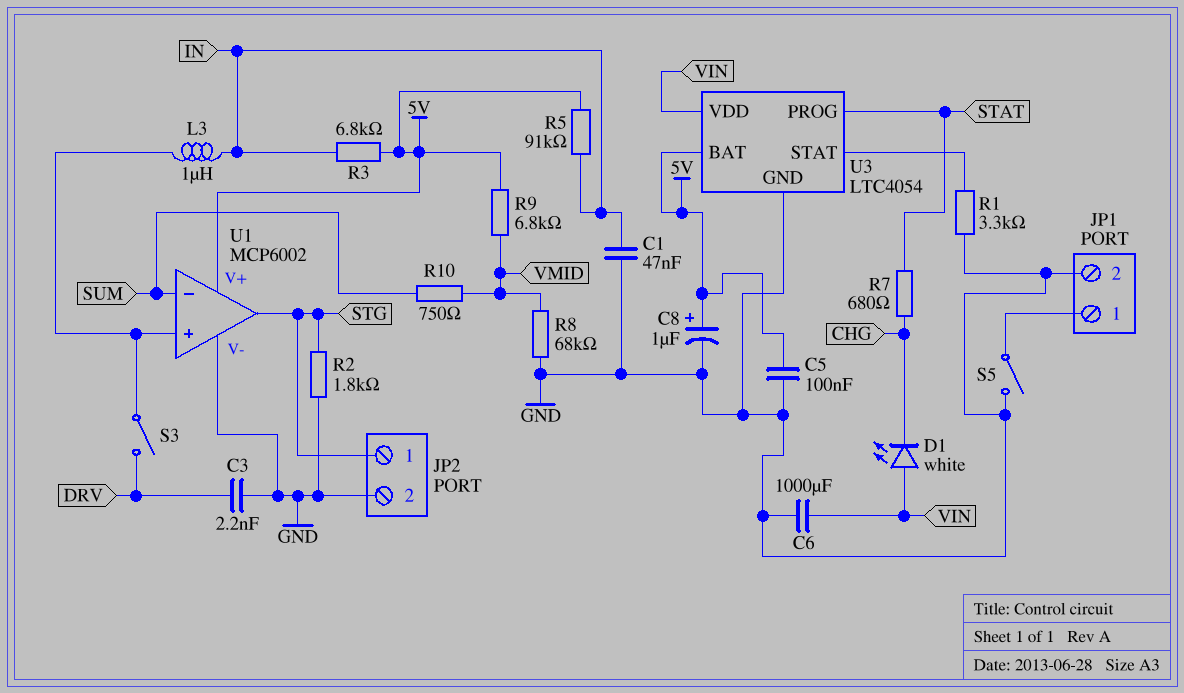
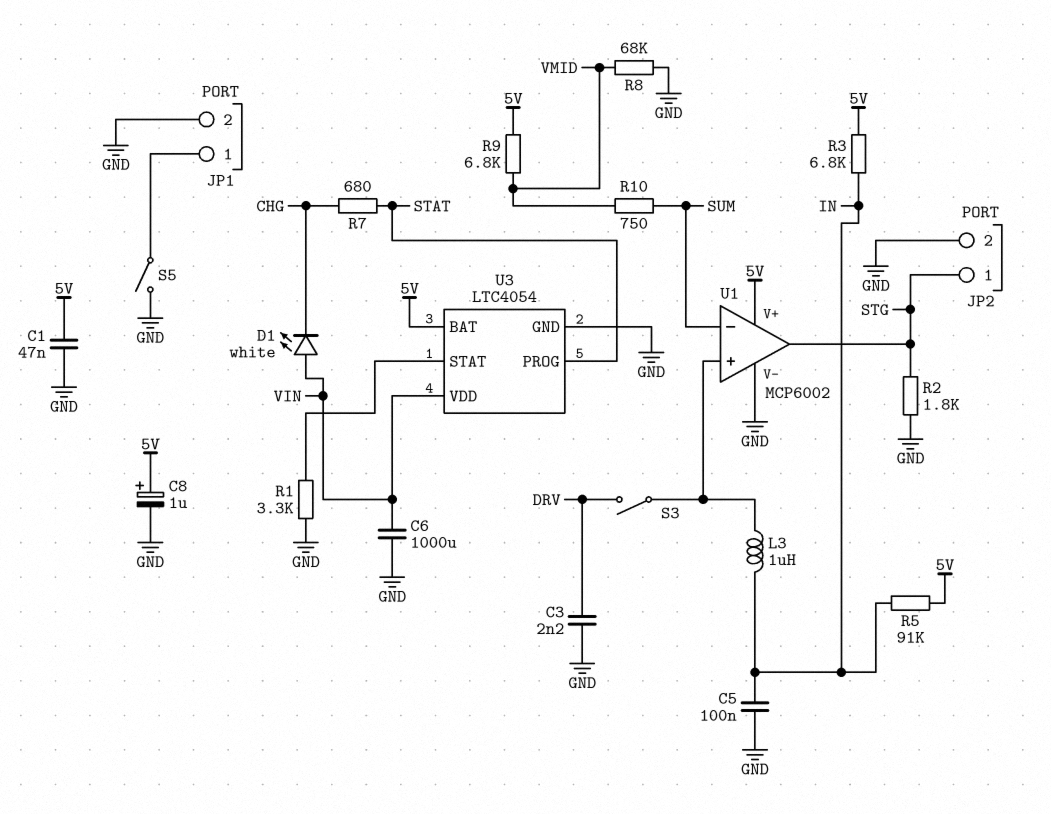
C1: 47nF (GND, IN) -> 47nF (5V, GND)
C5: 100nF (5V, GND) -> 100nF (GND, IN)

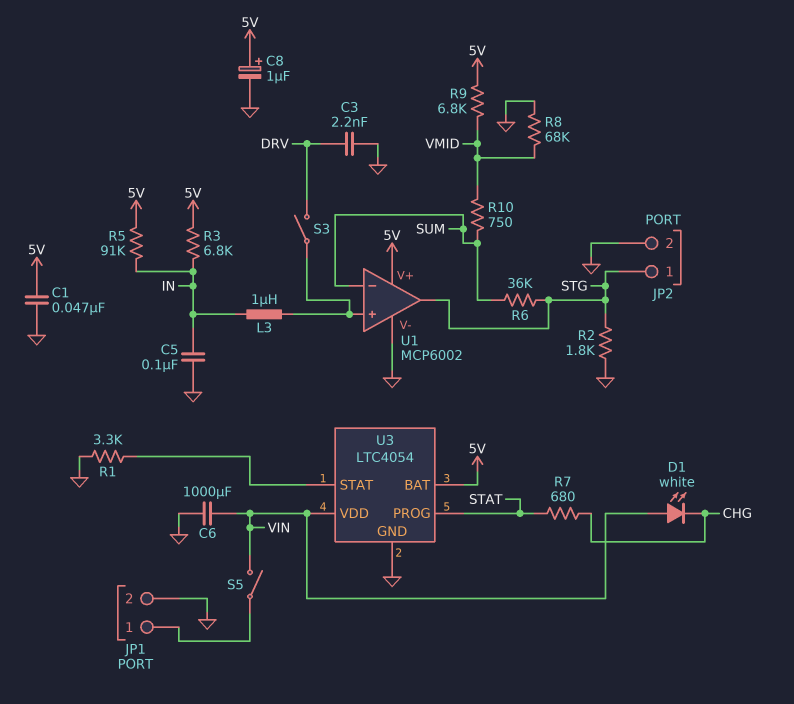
R6: none -> 36k (STG, SUM)
S5: switch (GND, JP1/1) -> switch (JP1/1, VIN)

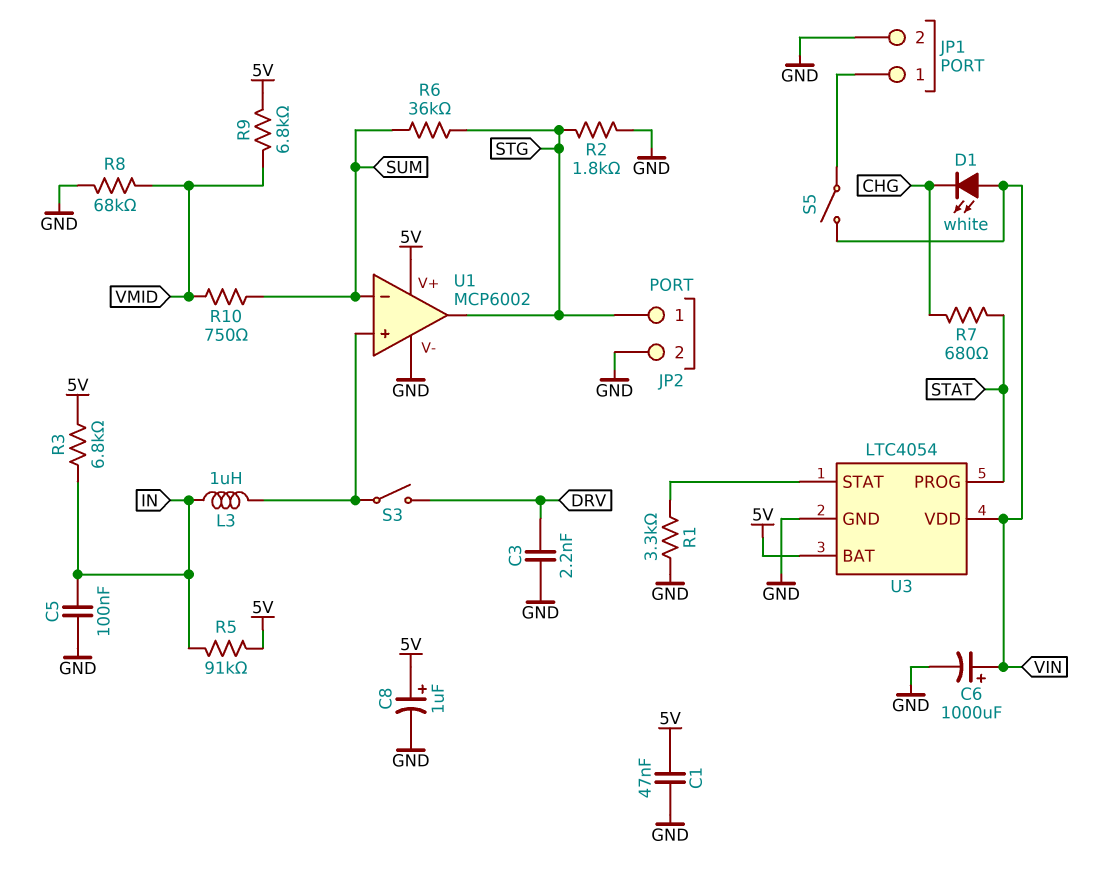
C6: 1000uF (GND, VIN) -> 1000uF (plus VIN, minus GND)

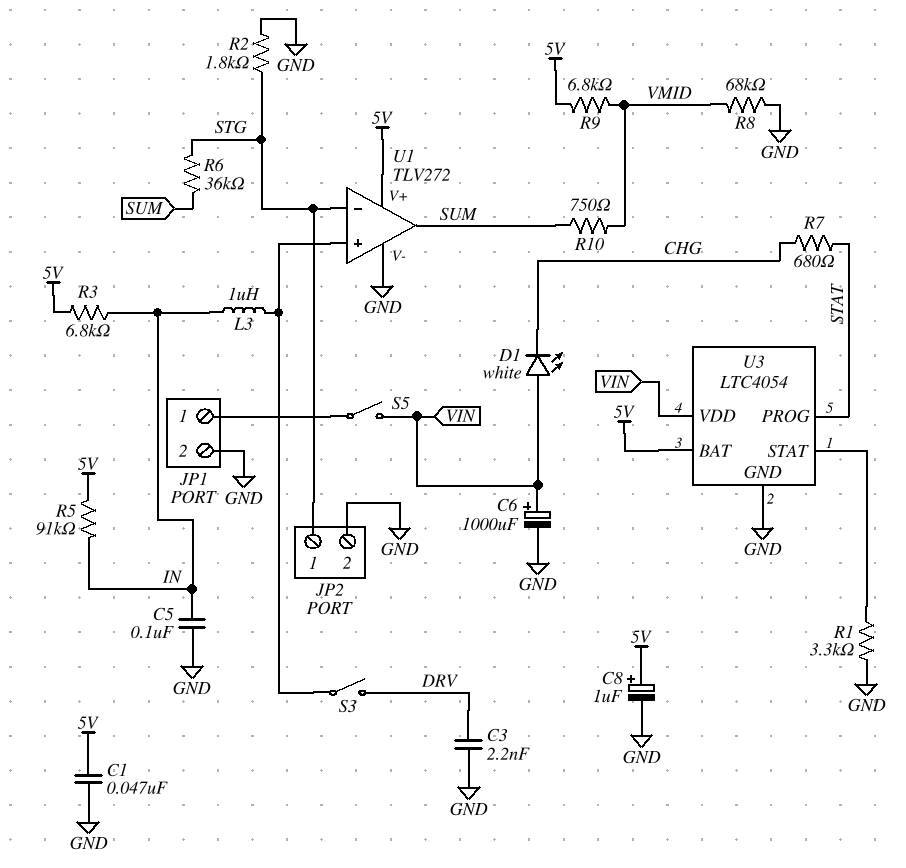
U1: MCP6002 -> TLV272
U1 pin in-: SUM -> STG
U1 pin out: STG -> SUM

